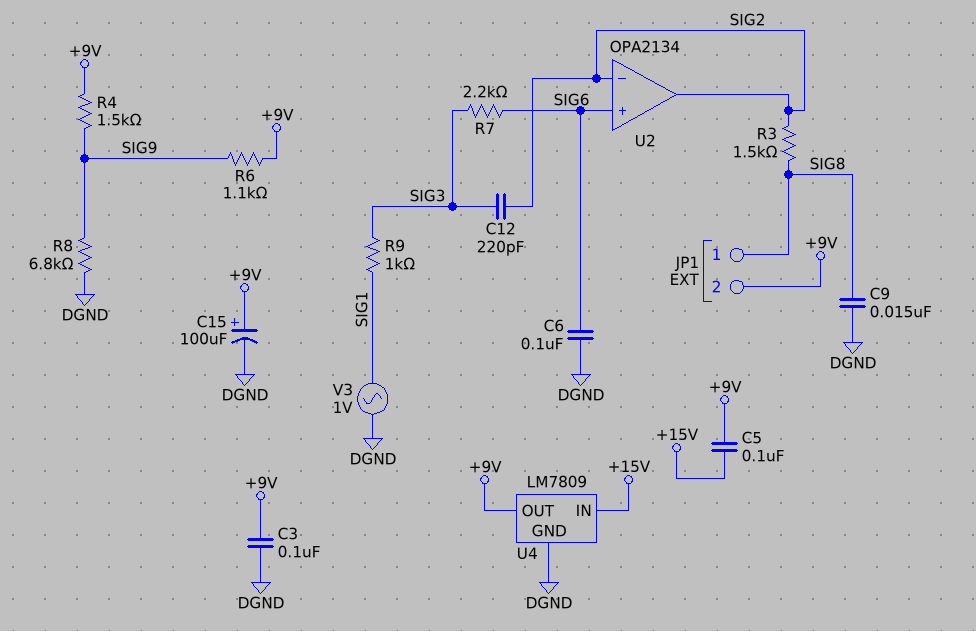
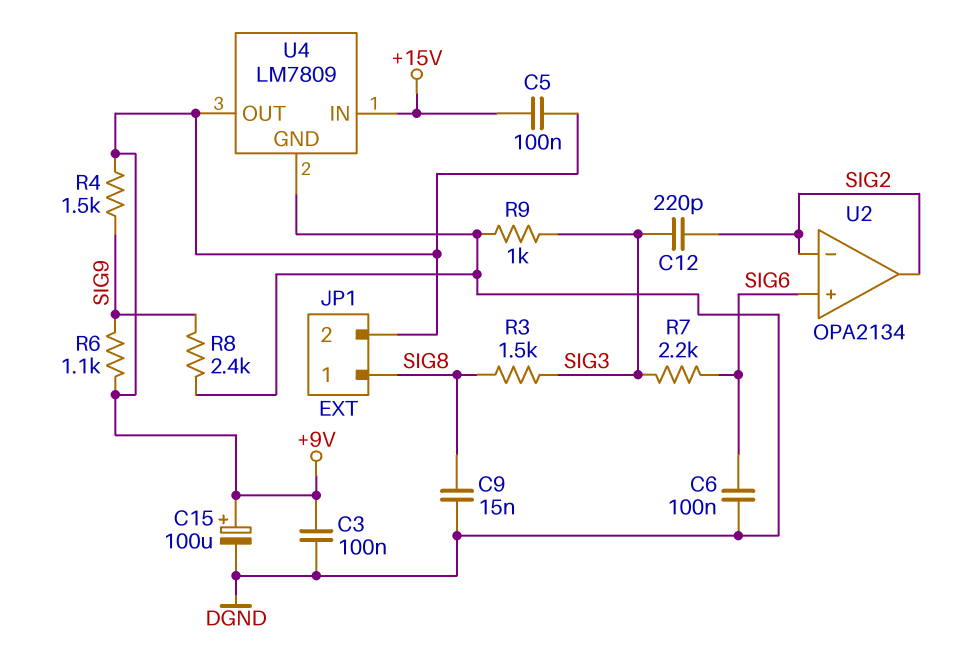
R3: 1.5k (SIG2, SIG8) -> 1.5k (SIG3, SIG8)
R8: 6.8k (DGND, SIG9) -> 2.4k (DGND, SIG9)
R9: 1k (SIG1, SIG3) -> 1k (DGND, SIG3)
V3: AC 1V (DGND, SIG1) -> none

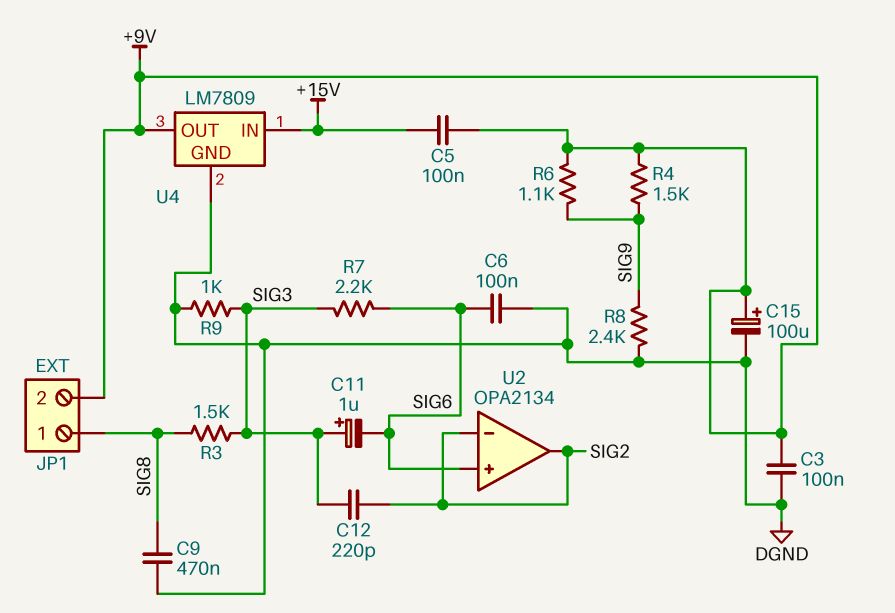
C9: 15nF (DGND, SIG8) -> 470nF (DGND, SIG8)
C11: none -> 1uF (plus SIG3, minus SIG6)

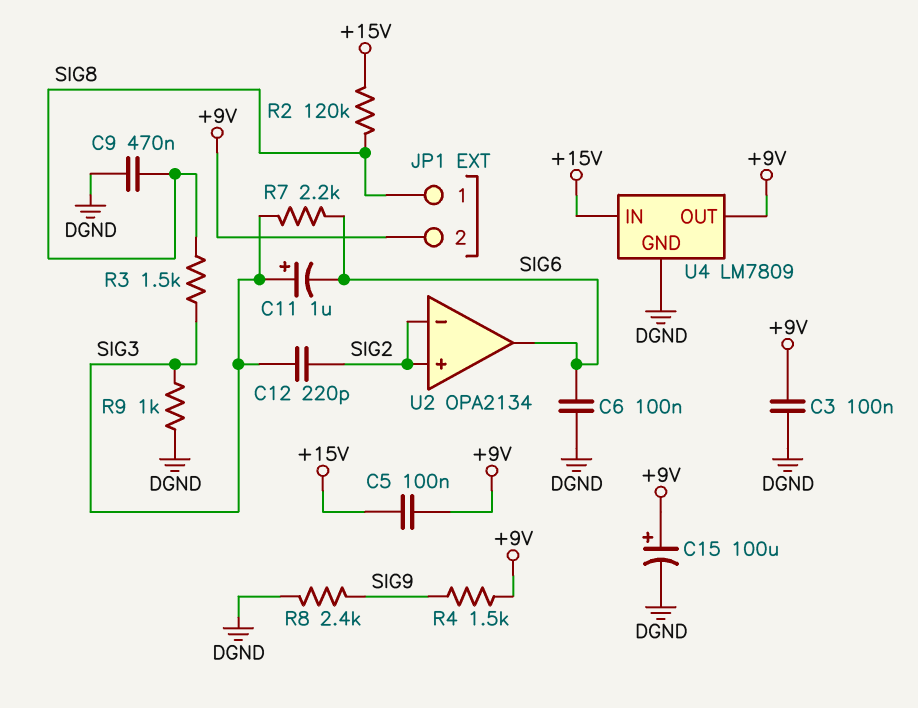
R2: none -> 120k (+15V, SIG8)
R6: 1.1k (+9V, SIG9) -> none
U2 pin in+: SIG6 -> SIG2
U2 pin out: SIG2 -> SIG6

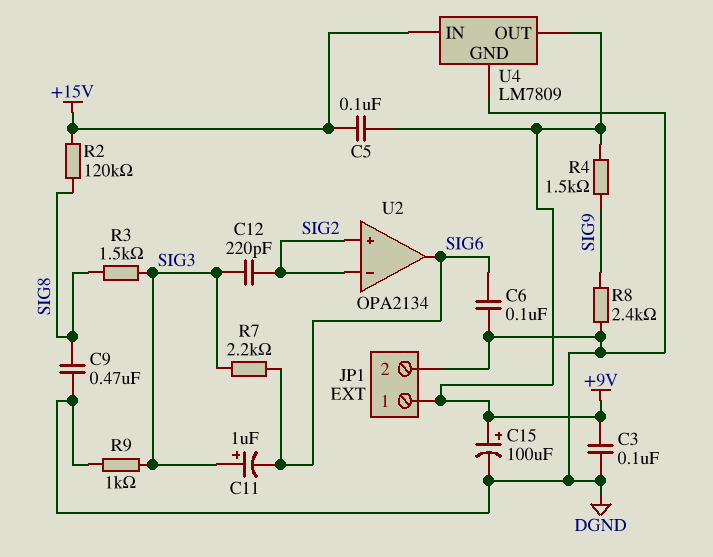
JP1 pin 1: SIG8 -> +9V
JP1 pin 2: +9V -> DGND

